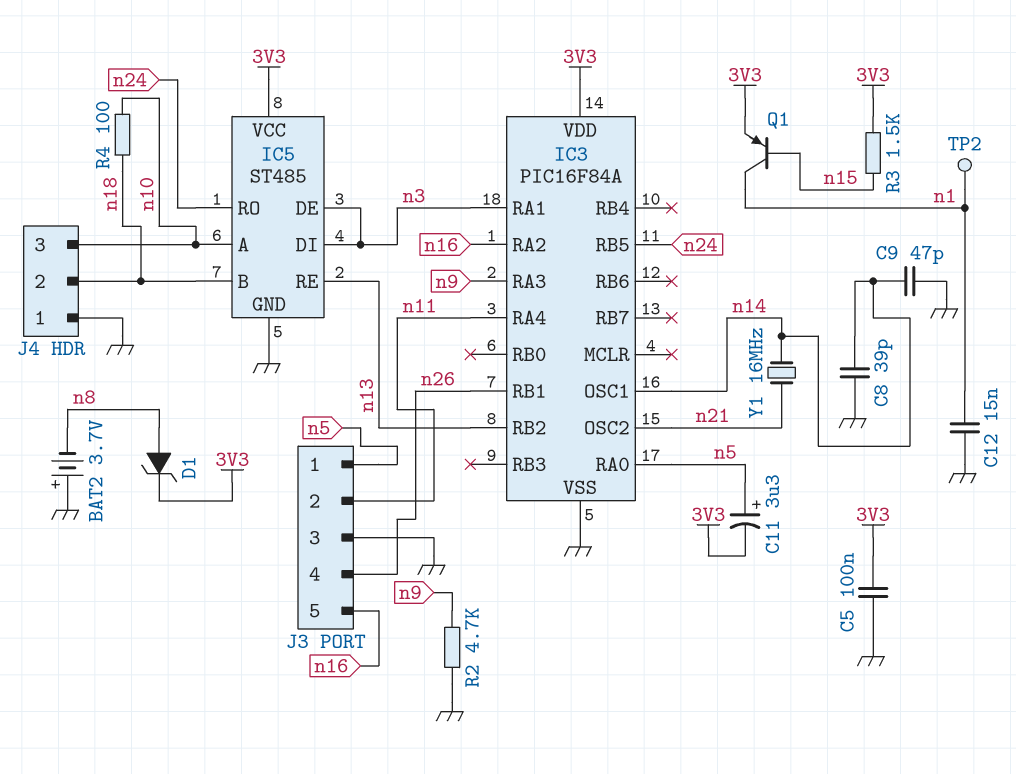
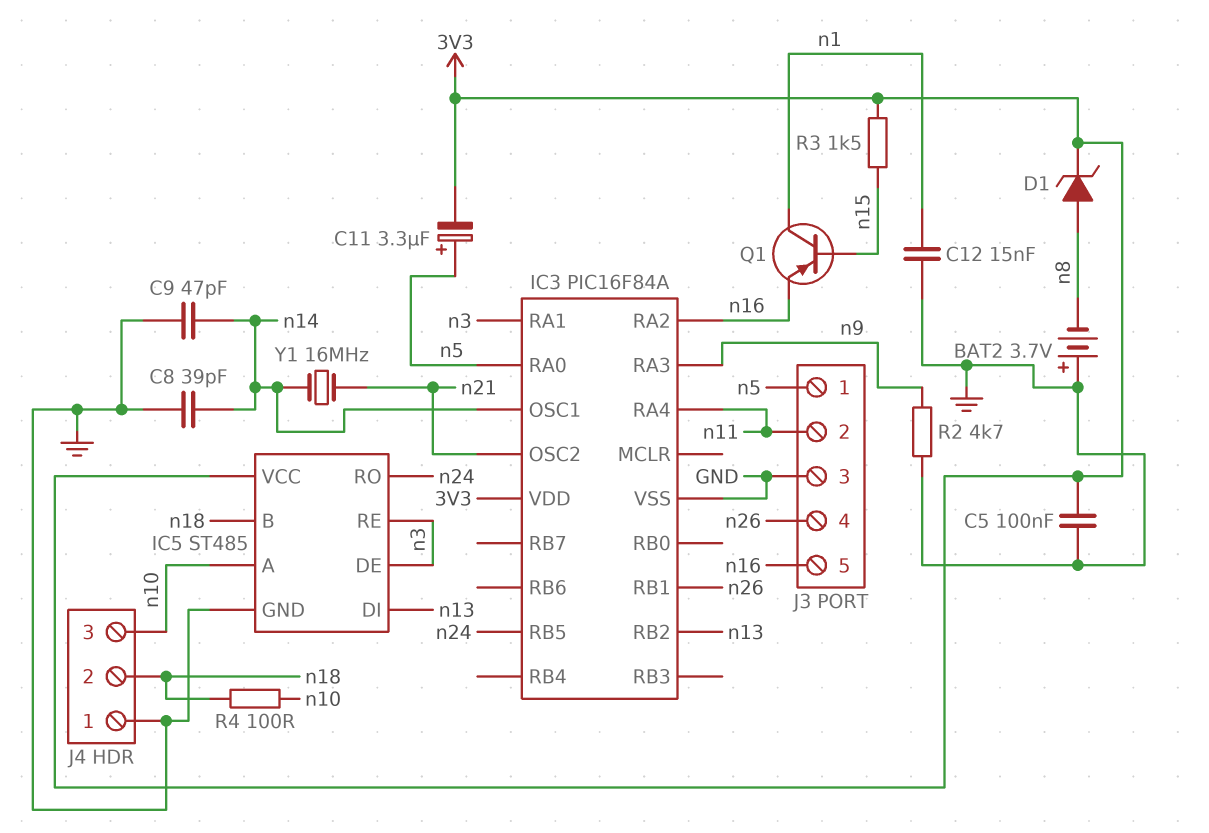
IC5 pin DI: n3 -> n13
IC5 pin RE: n13 -> n3
Q1: PNP (B n15, C n1, E 3V3) -> PNP (B n15, C n1, E n16)
TP2: test point (n1) -> none

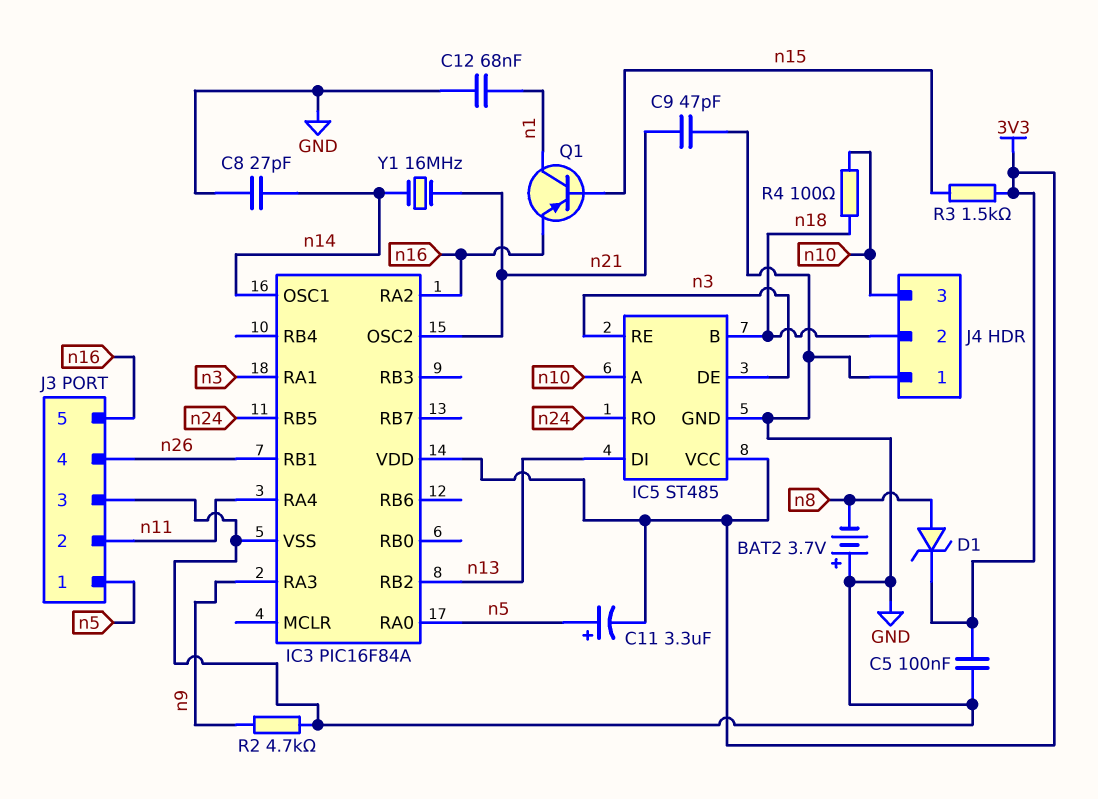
C8: 39pF (GND, n14) -> 27pF (GND, n14)
C9: 47pF (GND, n14) -> 47pF (GND, n21)
C12: 15nF (GND, n1) -> 68nF (GND, n1)

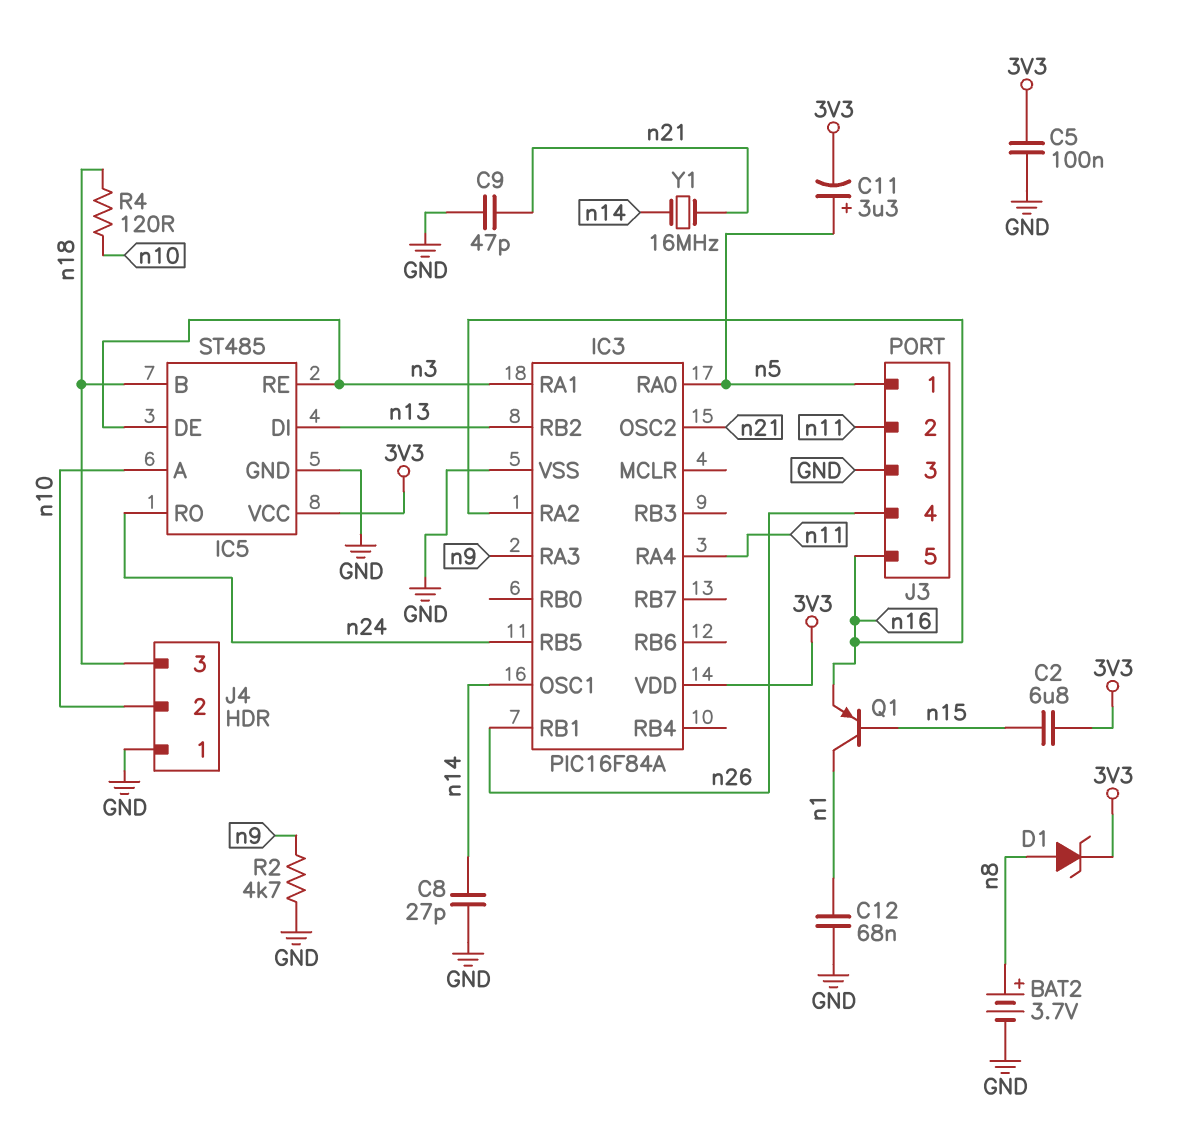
BAT2: 3.7V (plus GND, minus n8) -> 3.7V (plus n8, minus GND)
C2: none -> 6.8uF (3V3, n15)
J4 pin 2: n18 -> n10
J4 pin 3: n10 -> n18
R3: 1.5k (3V3, n15) -> none
R4: 100 (n10, n18) -> 120 (n10, n18)

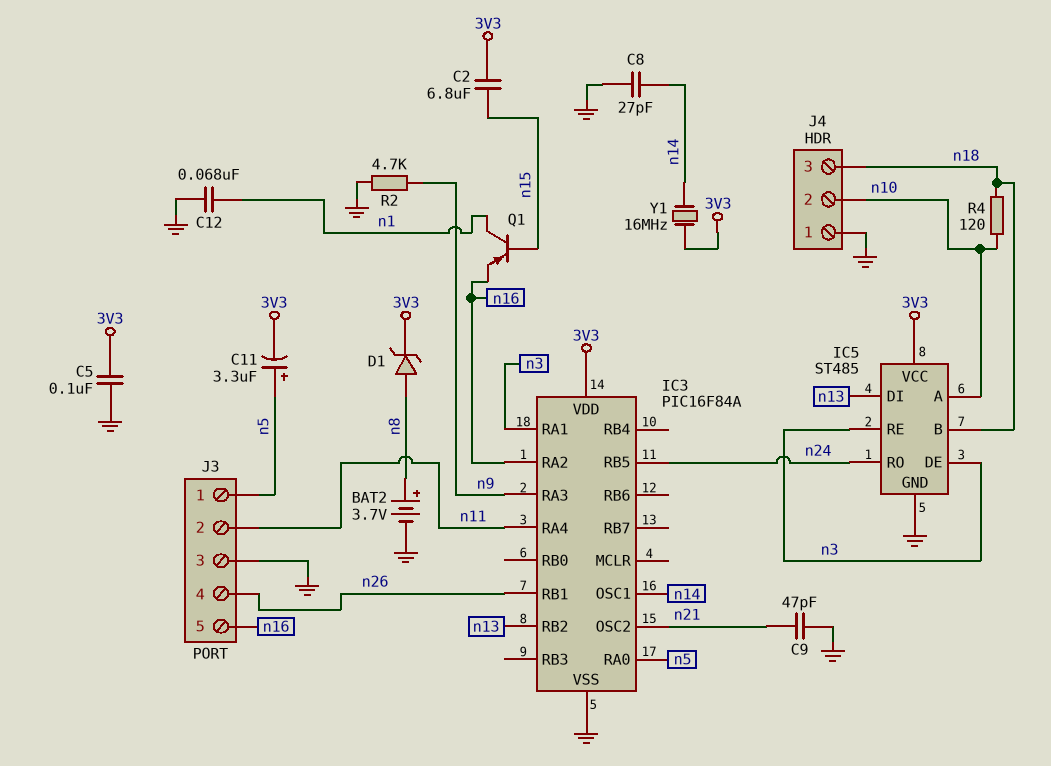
Y1: 16MHz (n14, n21) -> 16MHz (3V3, n14)

